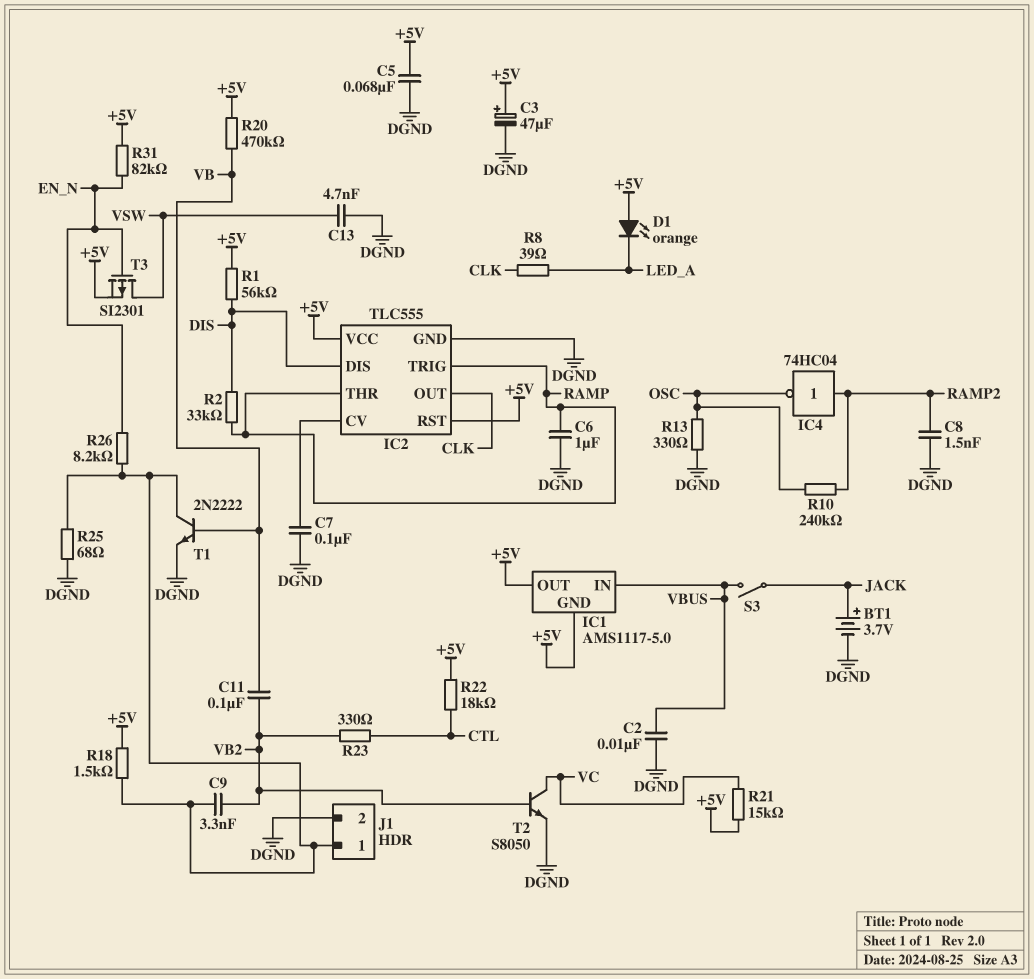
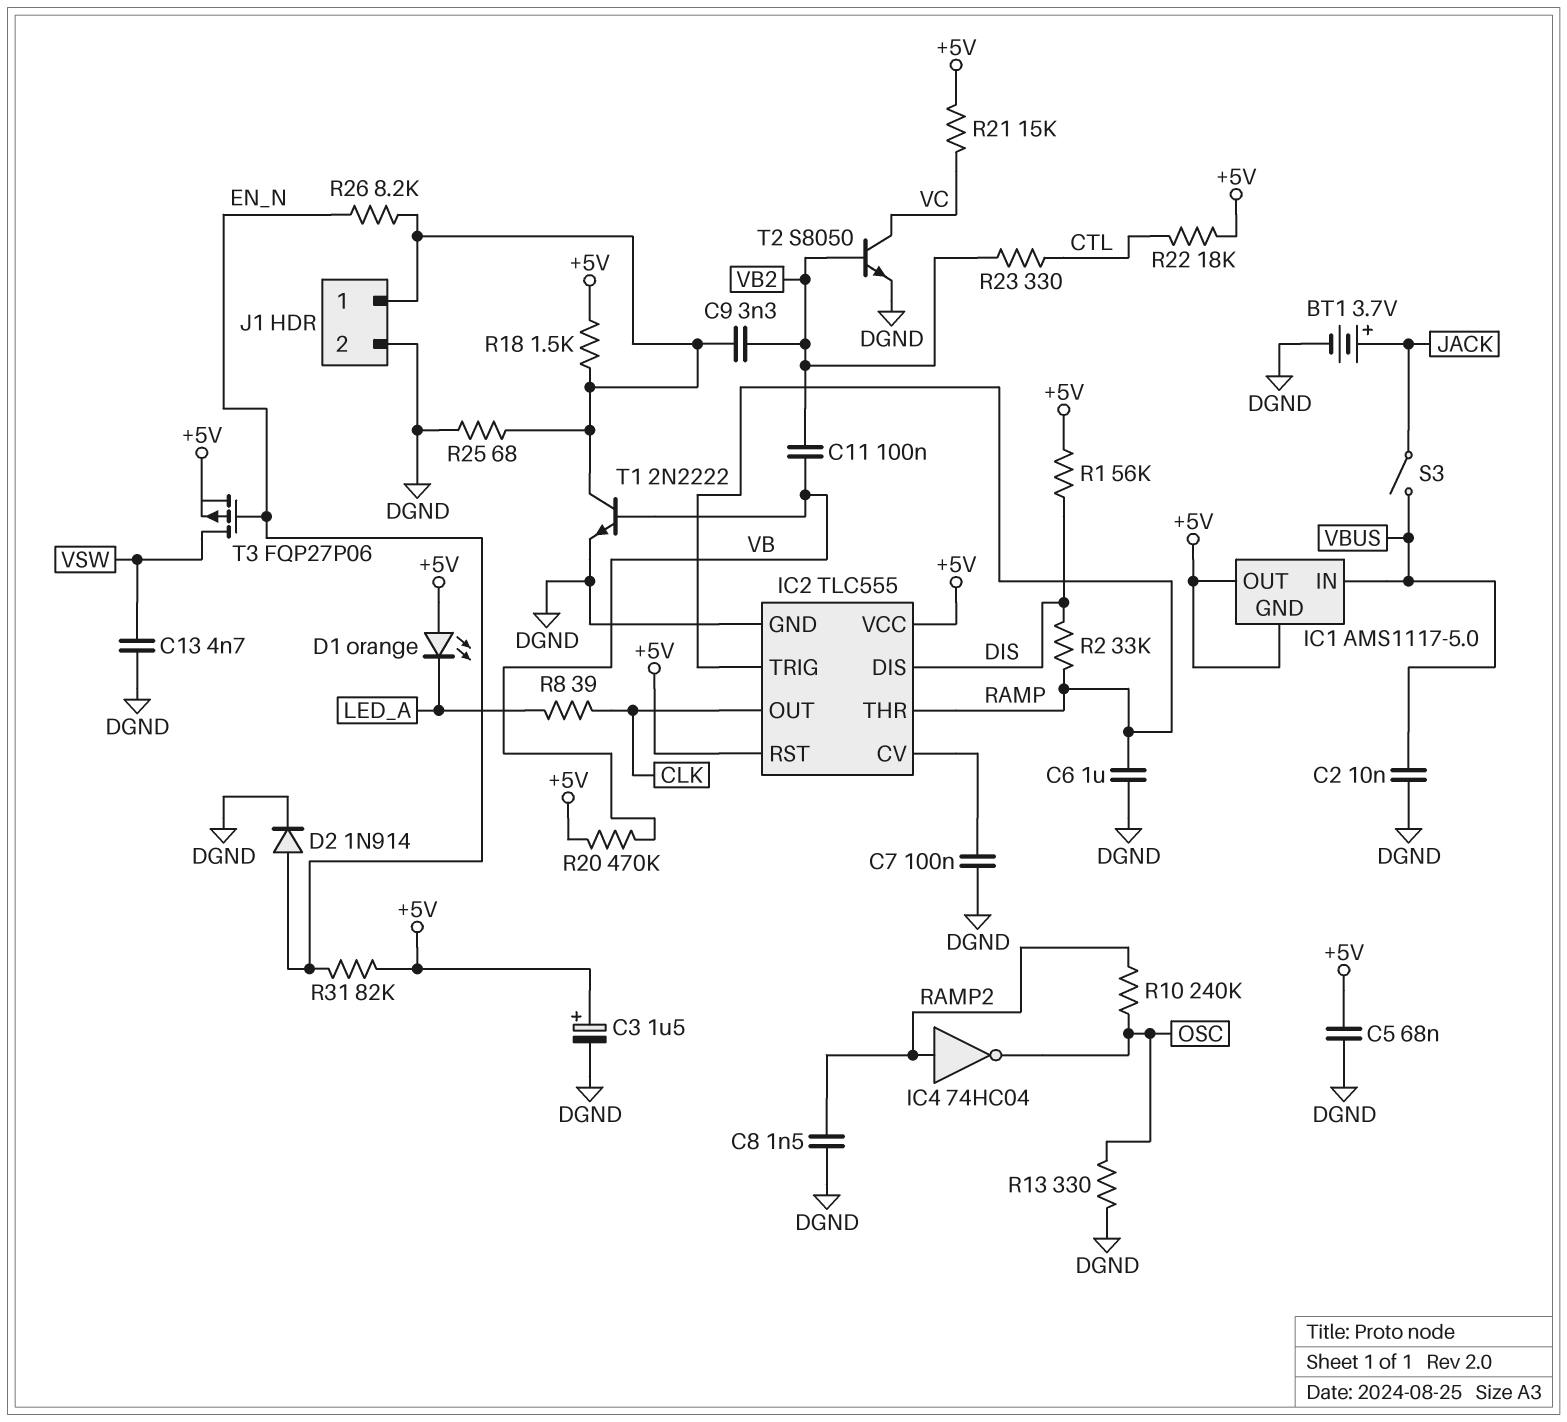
C3: 47uF (plus +5V, minus DGND) -> 1.5uF (plus +5V, minus DGND)
D2: none -> diode 1N914 (A EN_N, K DGND)
T3: PMOS SI2301 (G EN_N, D VSW, S +5V) -> PMOS FQP27P06 (G EN_N, D VSW, S +5V)

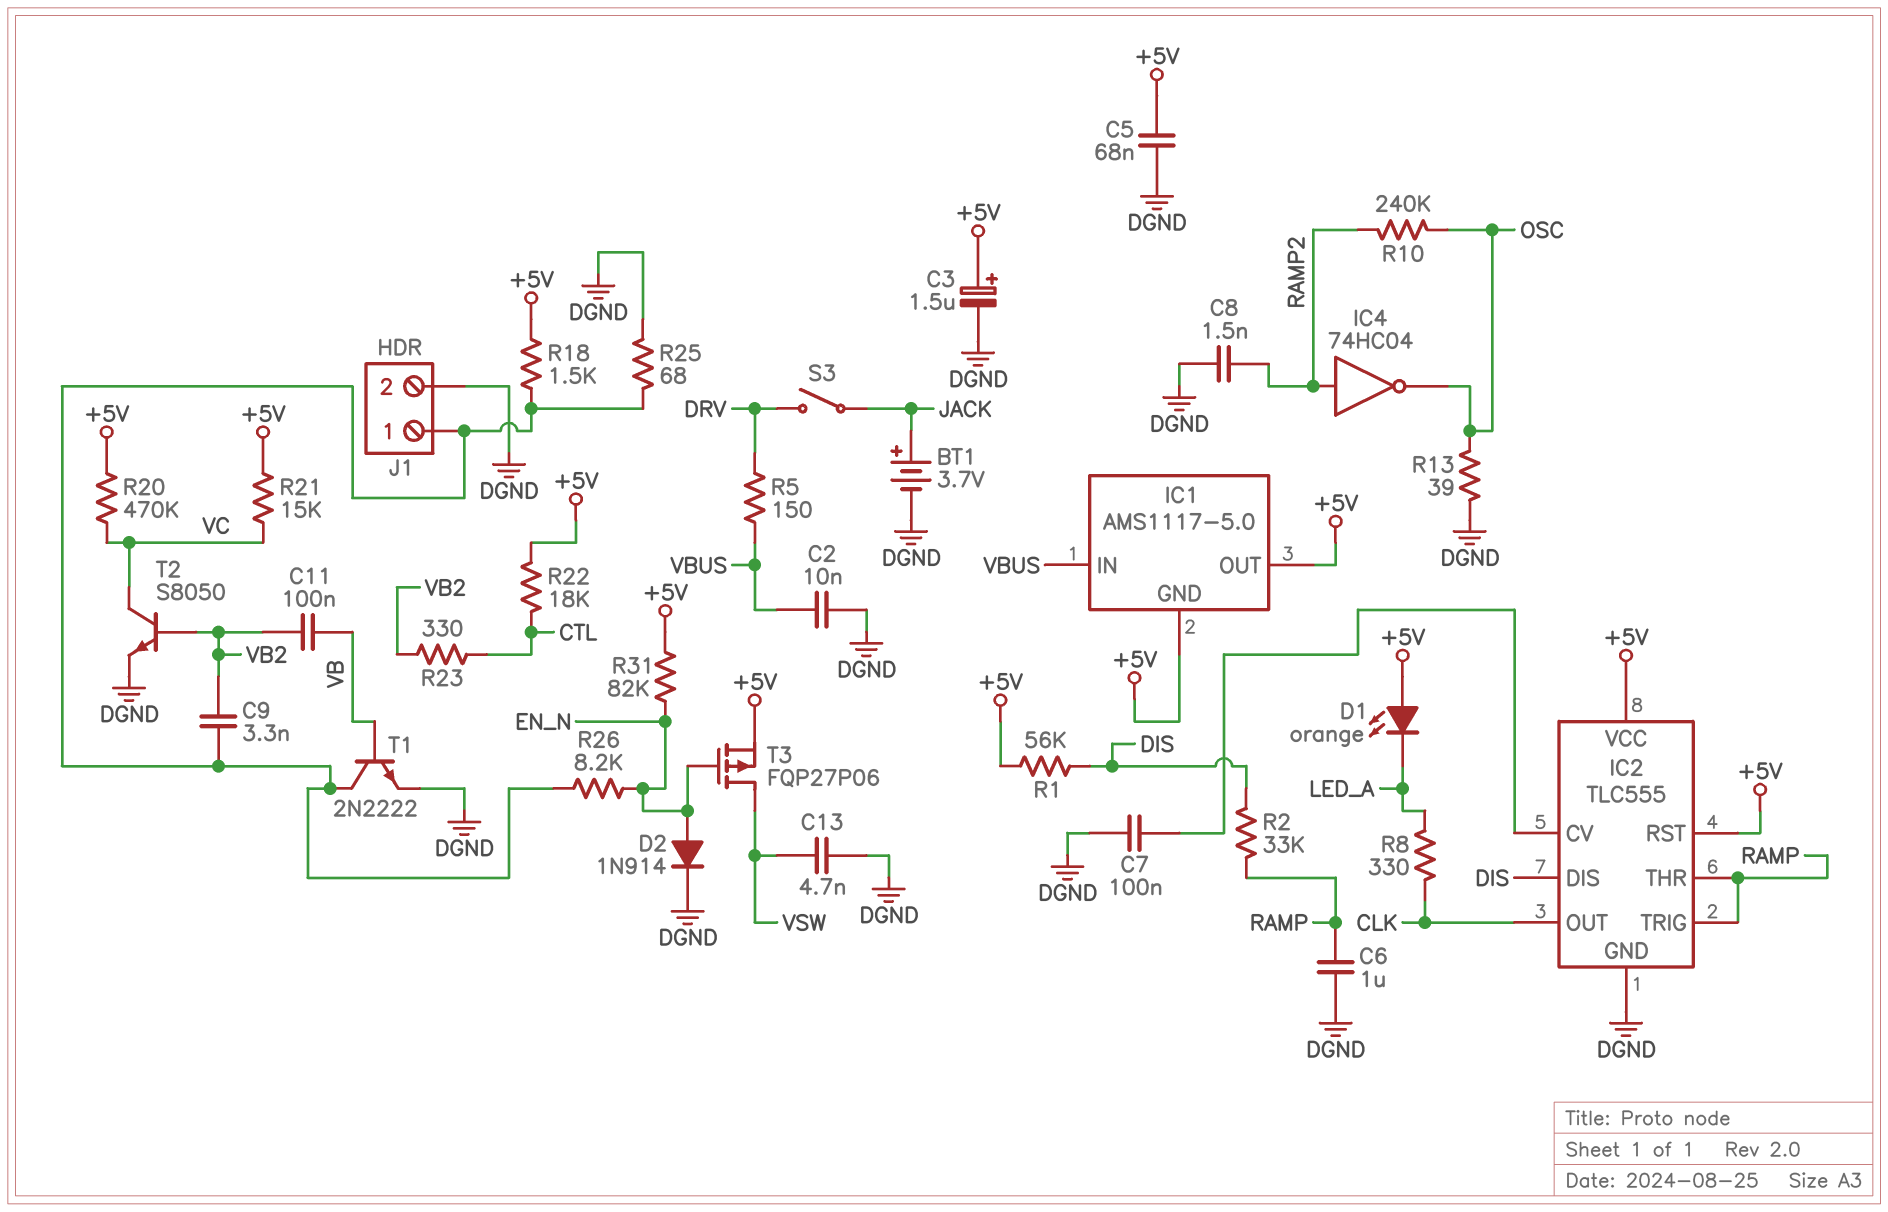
R5: none -> 150 (DRV, VBUS)
R8: 39 (CLK, LED_A) -> 330 (CLK, LED_A)
R13: 330 (DGND, OSC) -> 39 (DGND, OSC)
R20: 470k (+5V, VB) -> 470k (+5V, VC)
S3: switch (JACK, VBUS) -> switch (DRV, JACK)

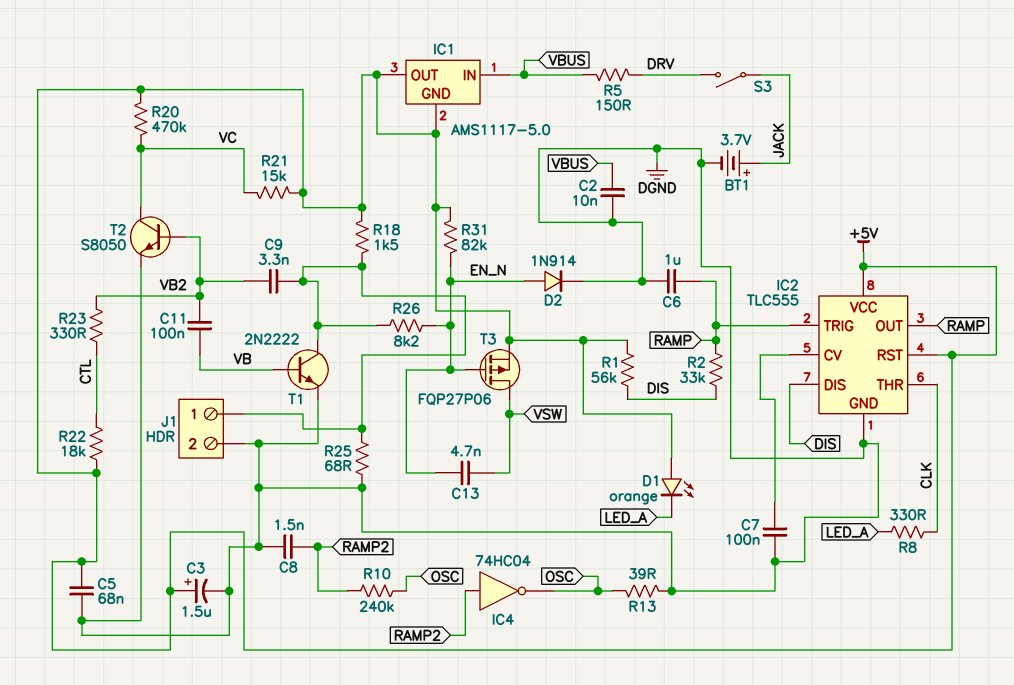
C13: 4.7nF (DGND, VSW) -> 4.7nF (EN_N, VSW)
IC2 pin OUT: CLK -> RAMP
IC2 pin THR: RAMP -> CLK

